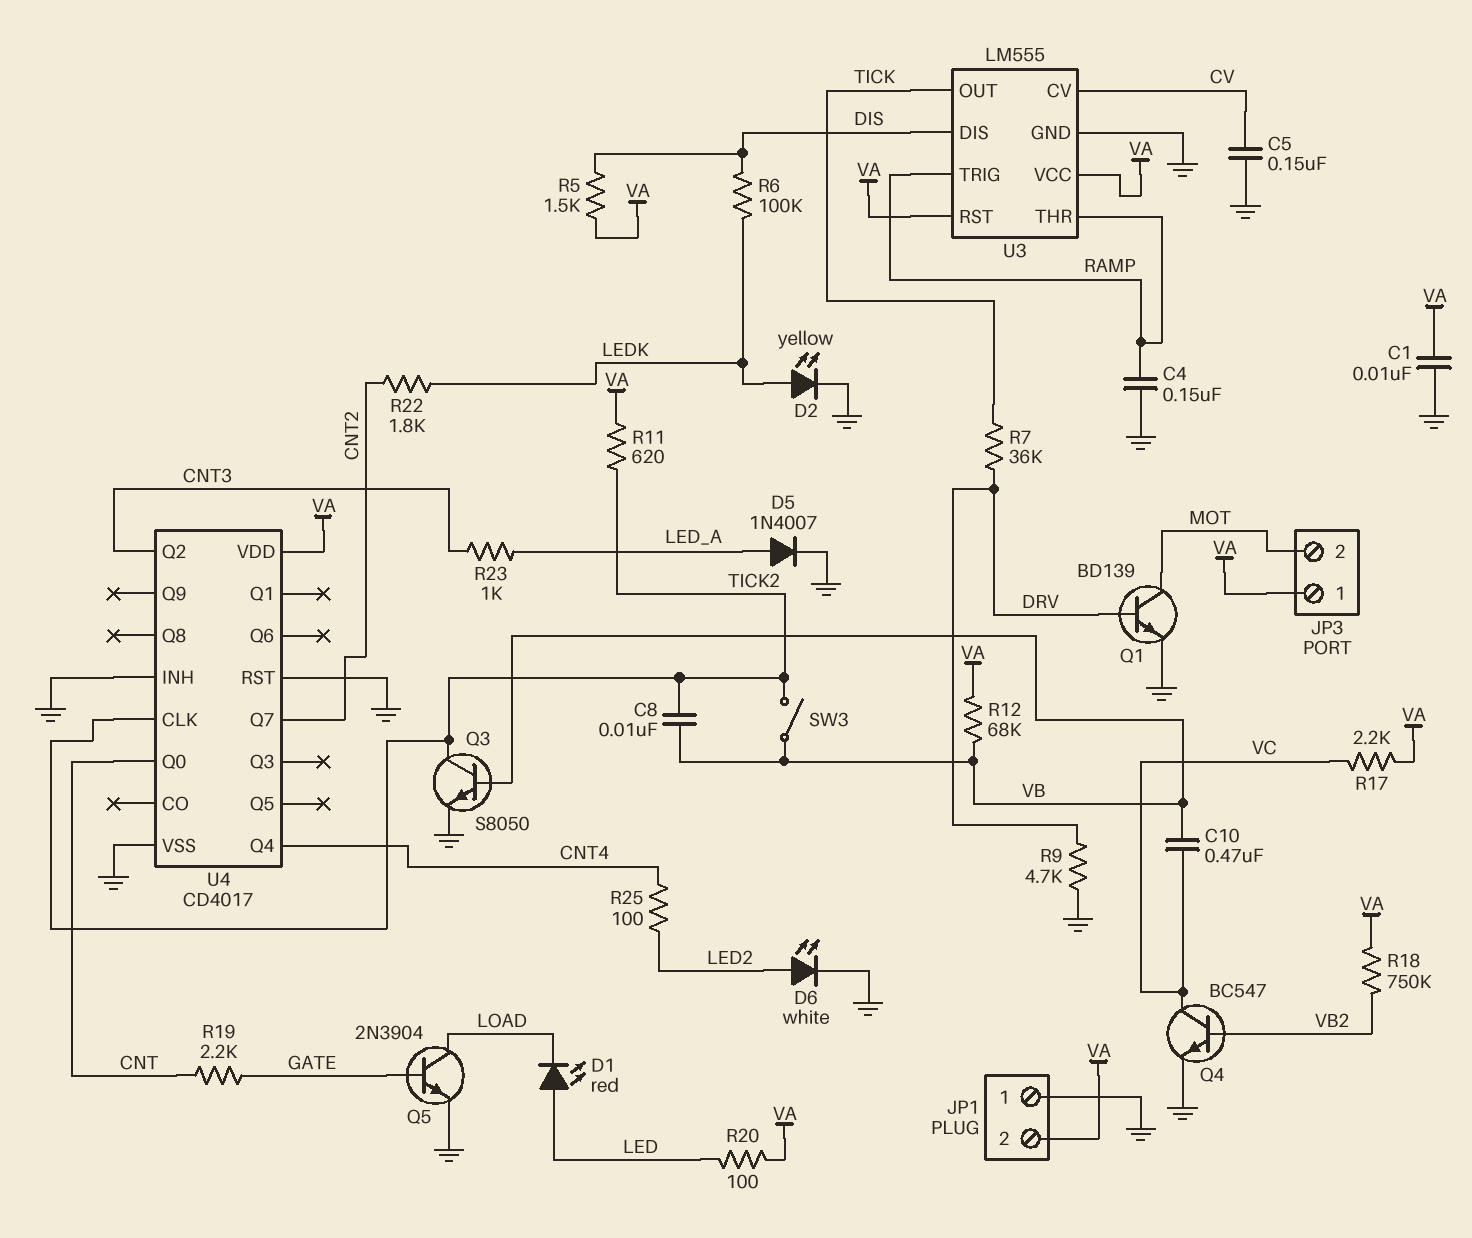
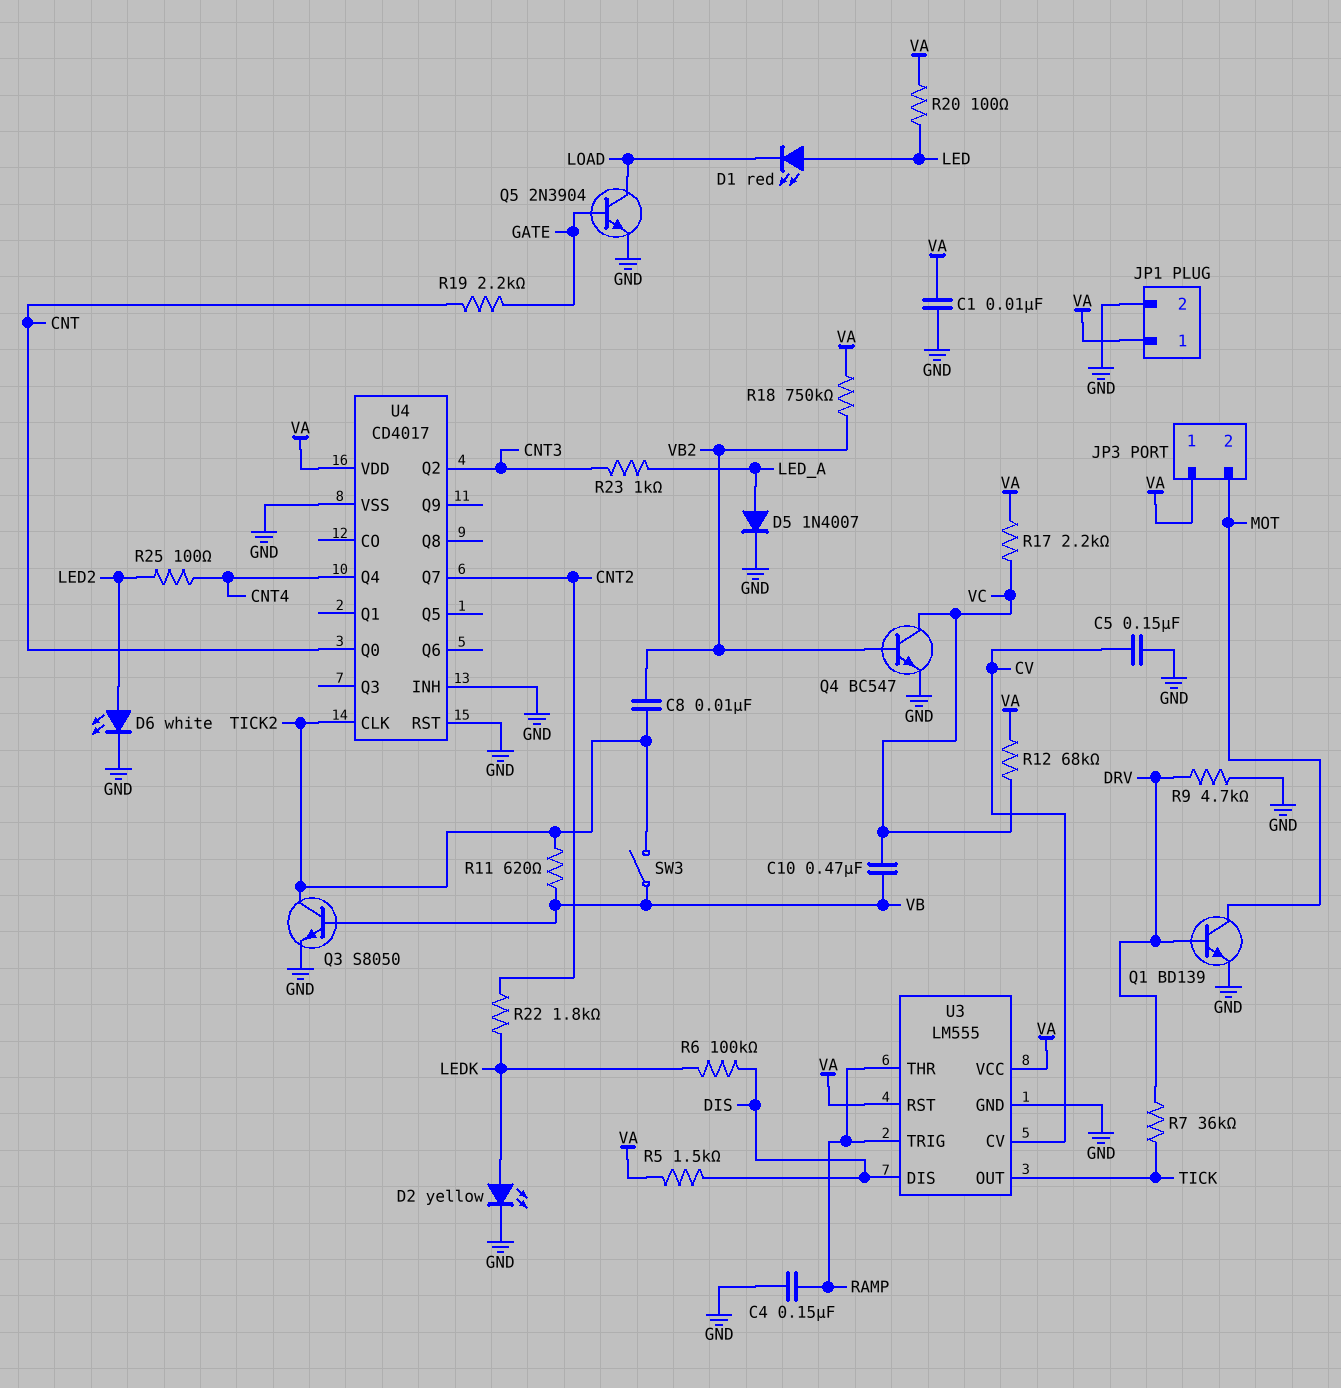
C8: 10nF (TICK2, VB) -> 10nF (TICK2, VB2)
JP1 pin 1: GND -> VA
JP1 pin 2: VA -> GND
R11: 620 (TICK2, VA) -> 620 (TICK2, VB)
R12: 68k (VA, VB) -> 68k (VA, VC)

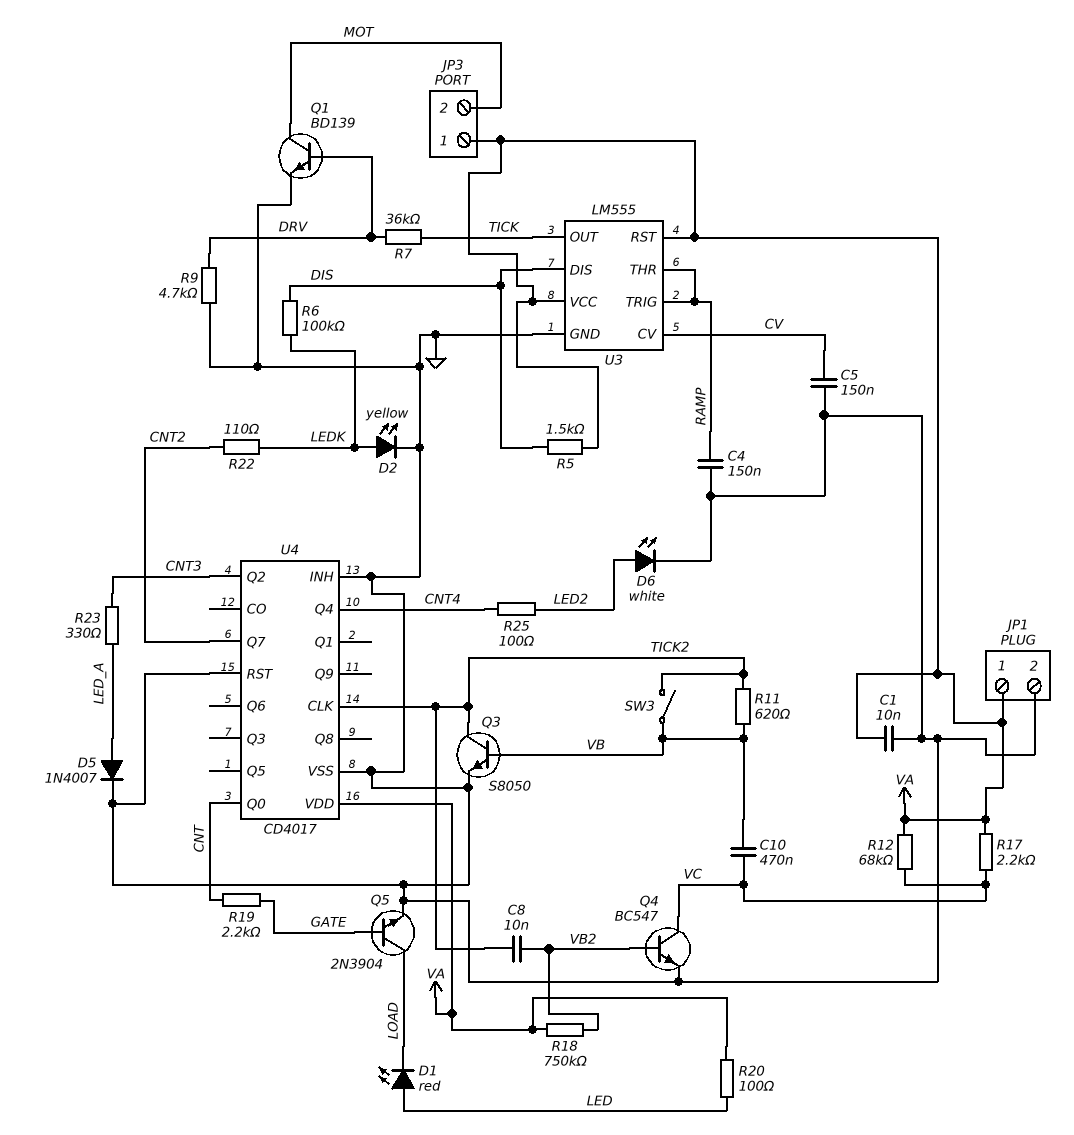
R22: 1.8k (CNT2, LEDK) -> 110 (CNT2, LEDK)
R23: 1k (CNT3, LED_A) -> 330 (CNT3, LED_A)

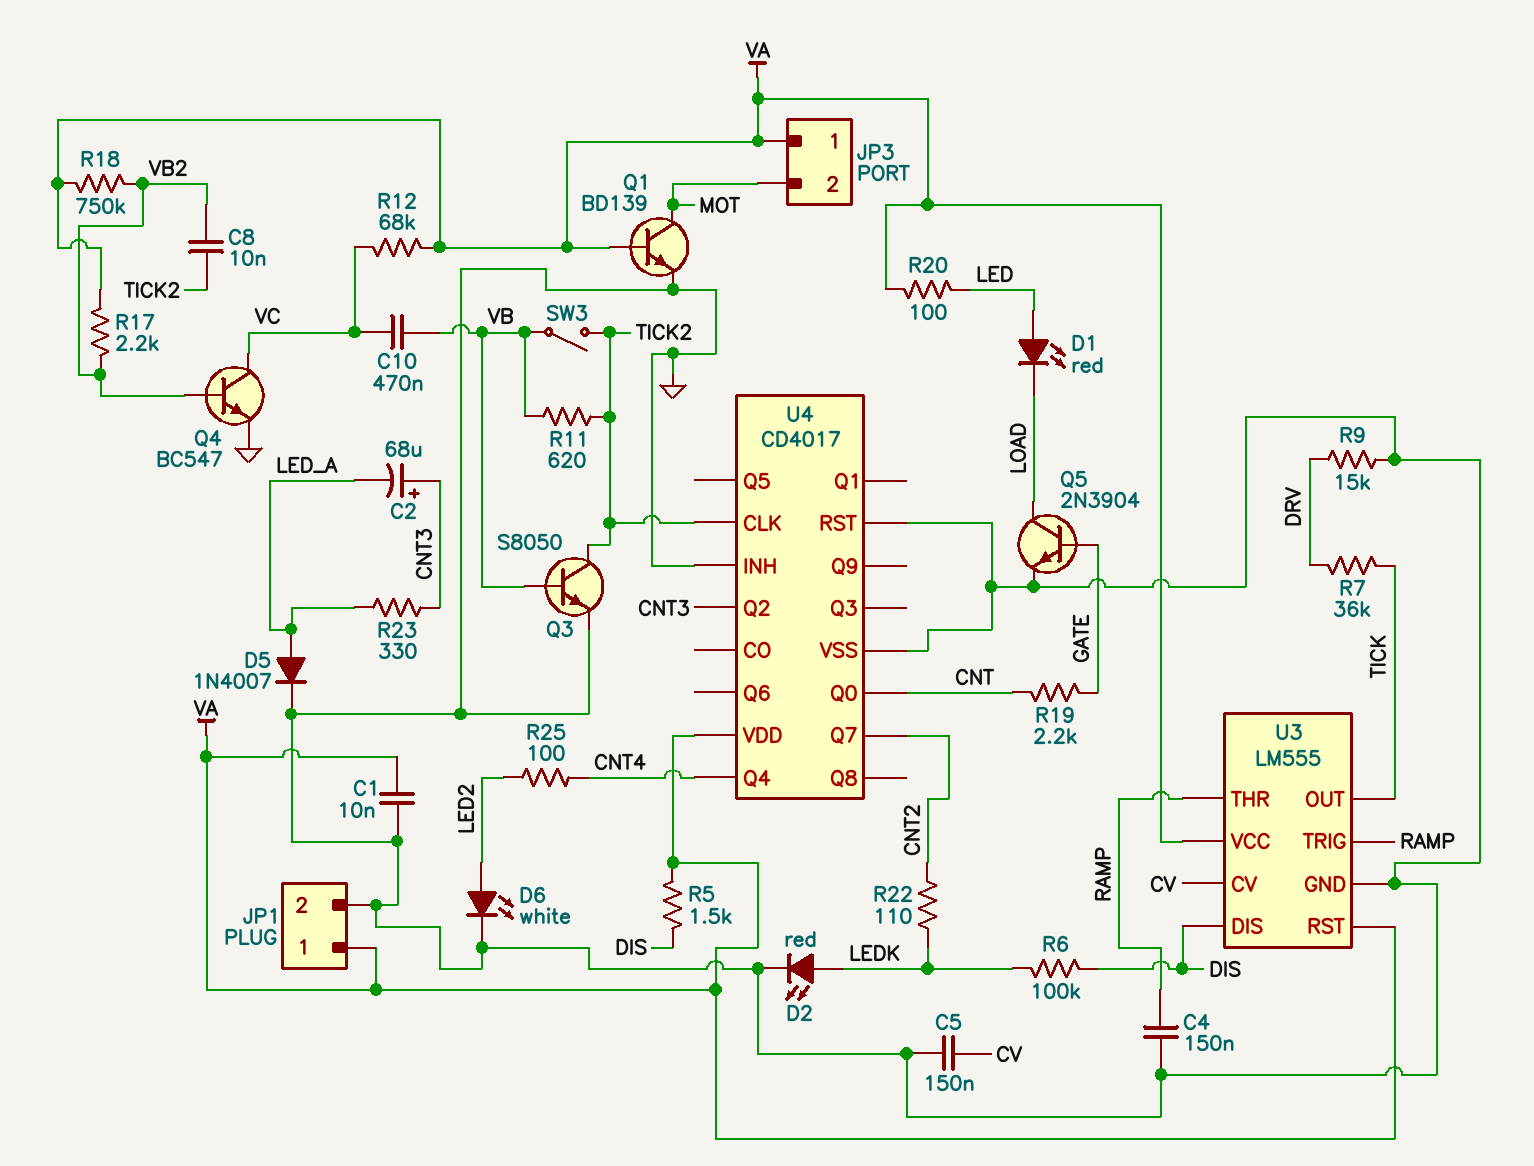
C2: none -> 68uF (plus CNT3, minus LED_A)
D2: LED yellow (A LEDK, K GND) -> LED red (A LEDK, K GND)
Q1: NPN BD139 (B DRV, C MOT, E GND) -> NPN BD139 (B VA, C MOT, E GND)
R9: 4.7k (DRV, GND) -> 15k (DRV, GND)
R17: 2.2k (VA, VC) -> 2.2k (VA, VB2)

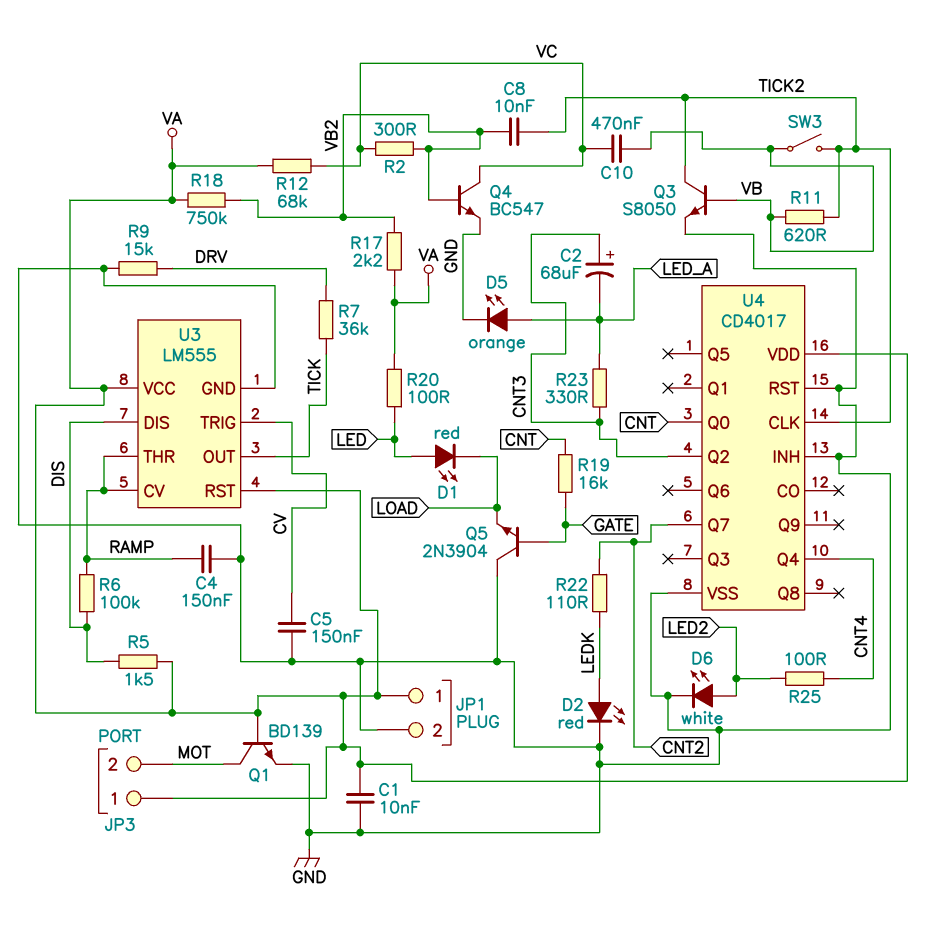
D5: diode 1N4007 (A LED_A, K GND) -> LED orange (A LED_A, K GND)
Q5: NPN 2N3904 (B GATE, C LOAD, E GND) -> NPN 2N3904 (B GATE, C GND, E LOAD)
R2: none -> 300 (VB2, VC)
R6: 100k (DIS, LEDK) -> 100k (DIS, RAMP)
R19: 2.2k (CNT, GATE) -> 16k (CNT, GATE)
U3 pin CV: CV -> RAMP
U3 pin TRIG: RAMP -> CV

